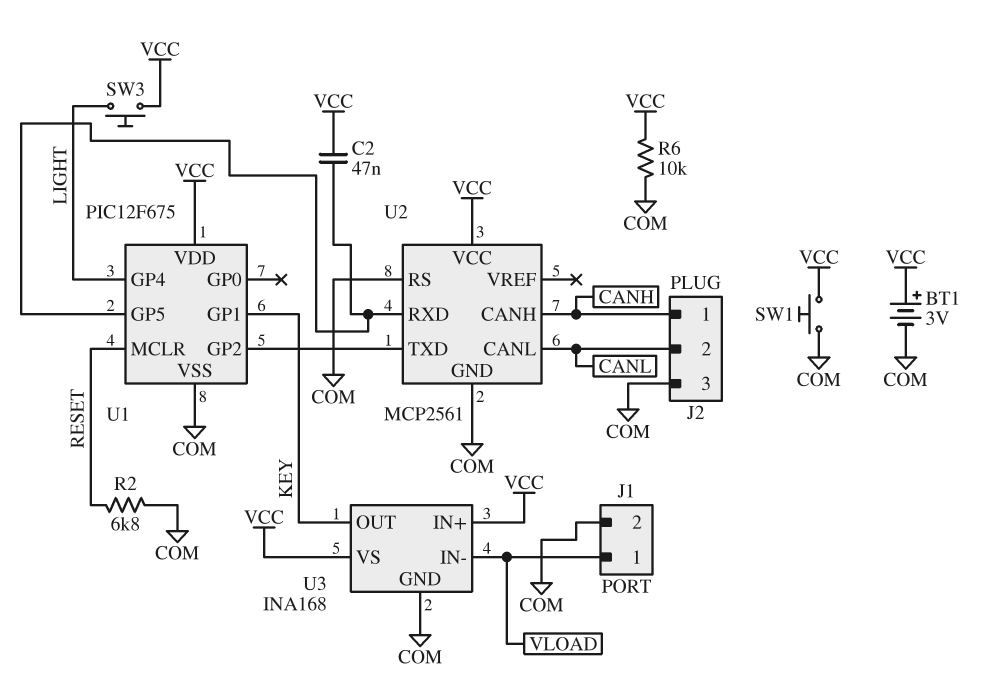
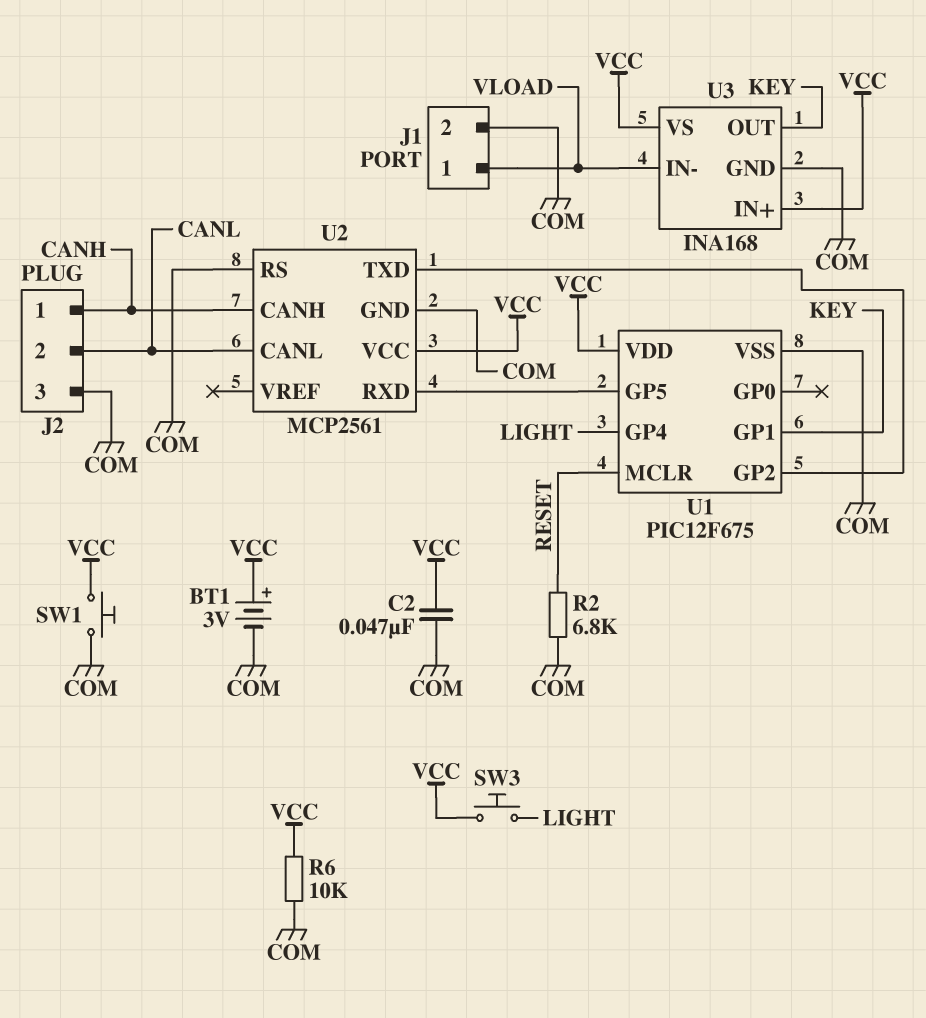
C2: 47nF (U1/GP5, VCC) -> 47nF (COM, VCC)

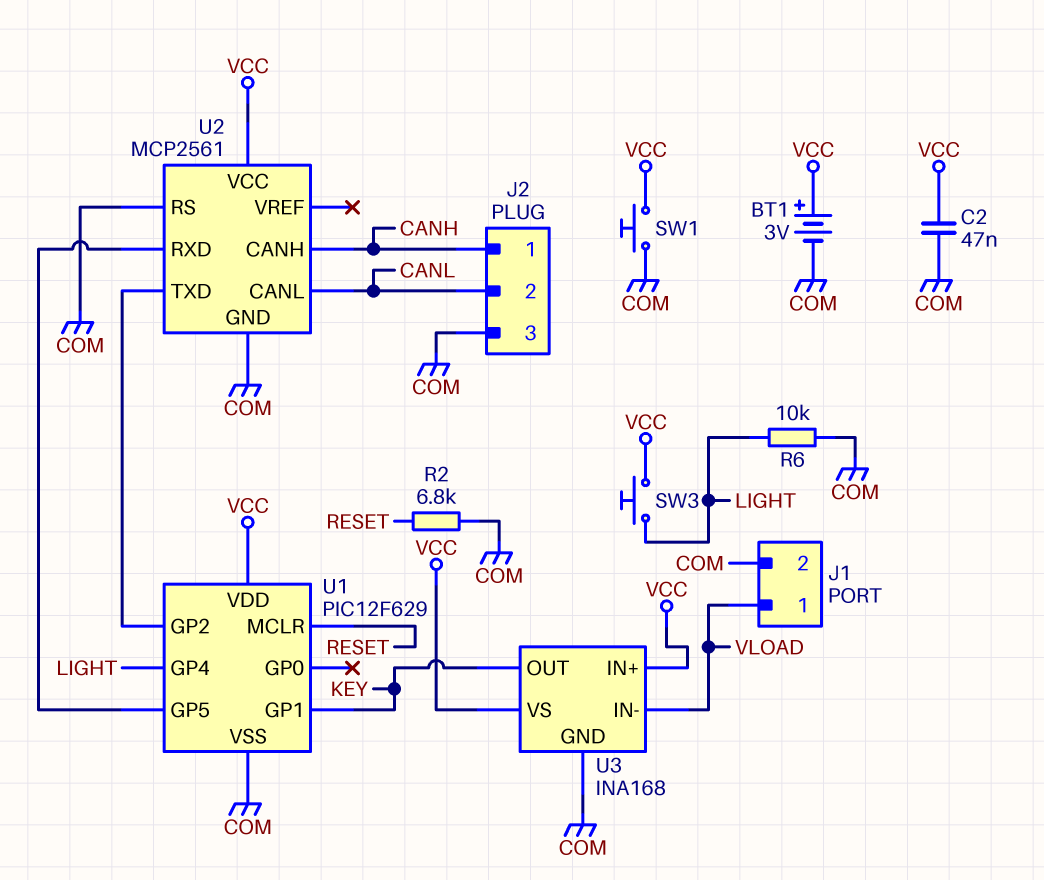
R6: 10k (COM, VCC) -> 10k (COM, LIGHT)
U1: PIC12F675 -> PIC12F629

